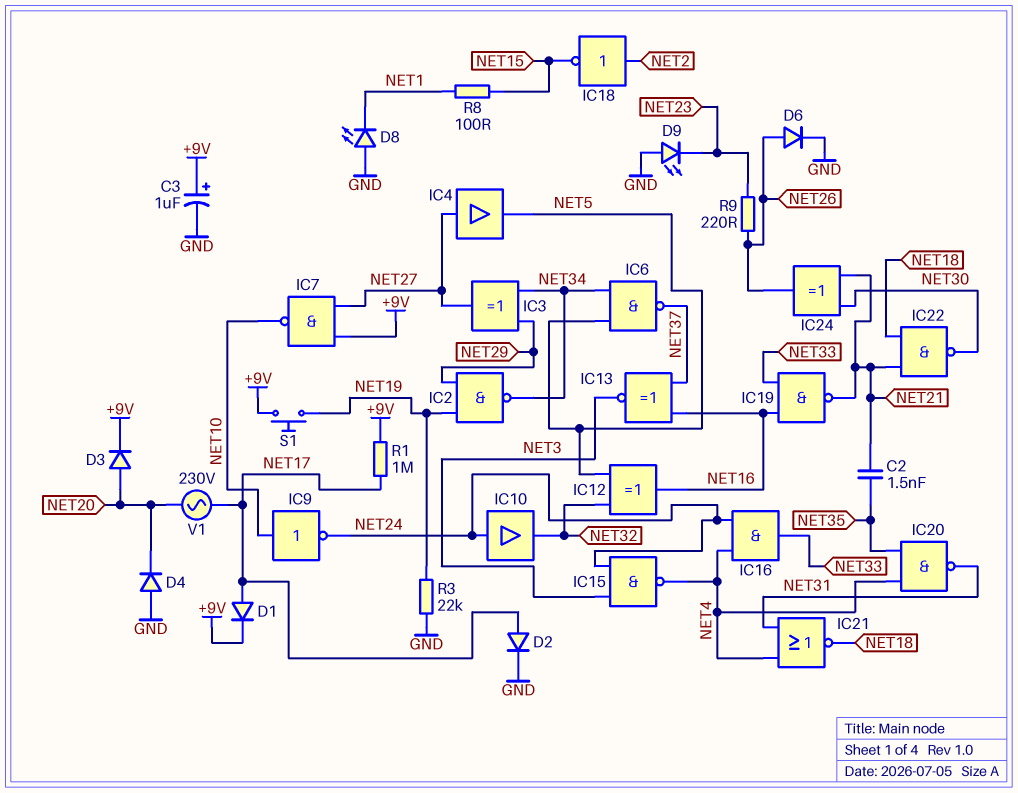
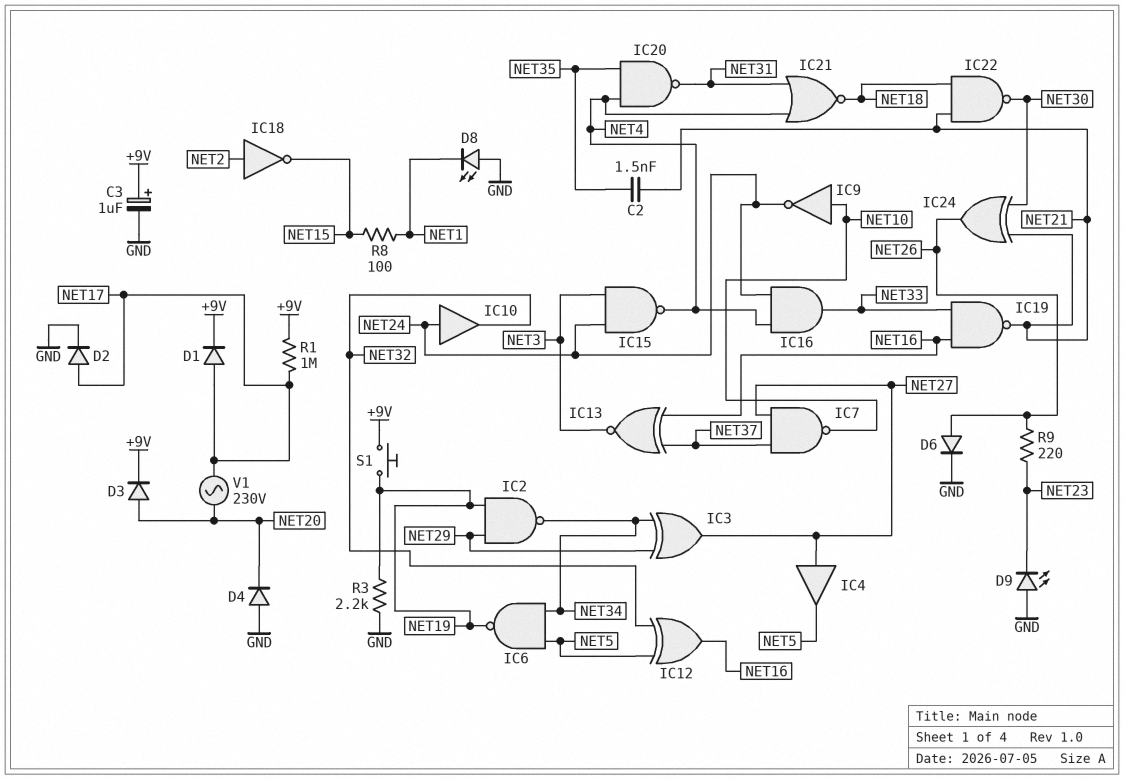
IC6: NAND (in NET5, in NET34, out NET37) -> NAND (in NET5, in NET34, out NET19)
IC7: NAND (in +9V, in NET27, out NET10) -> NAND (in NET27, in NET37, out NET10)
R3: 22k (GND, NET19) -> 2.2k (GND, NET19)

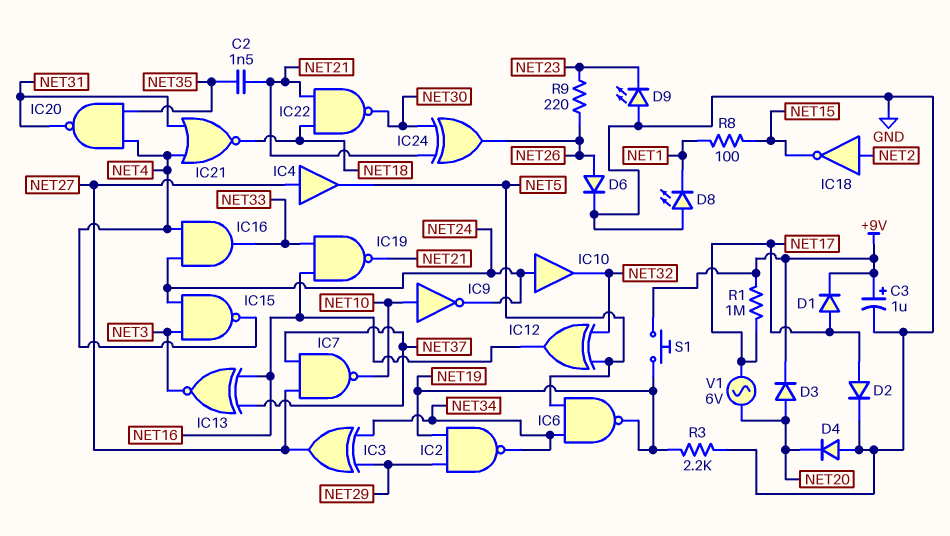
V1: AC 230V (NET17, NET20) -> AC 6V (NET17, NET20)

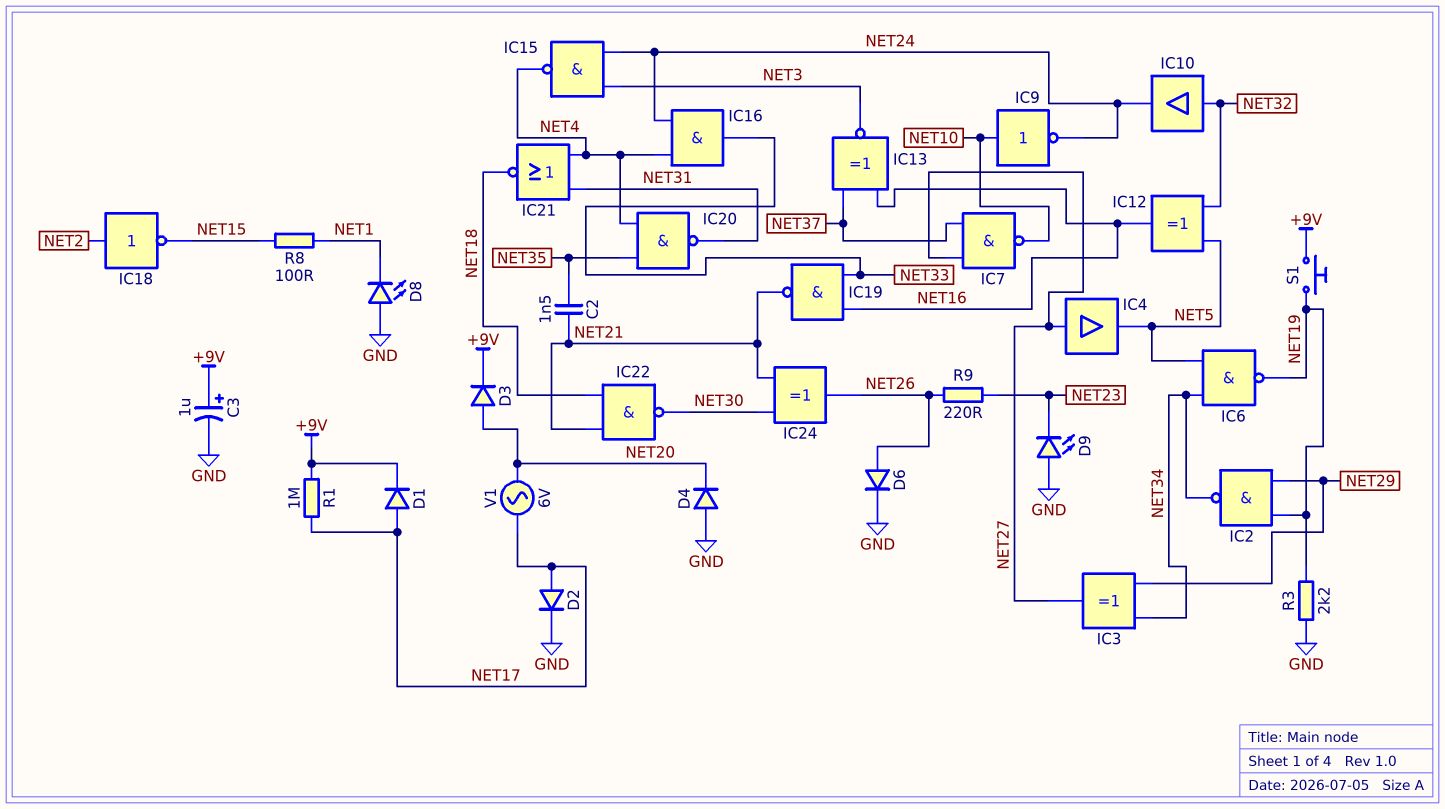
IC10: buffer (in NET24, out NET32) -> buffer (in NET32, out NET24)

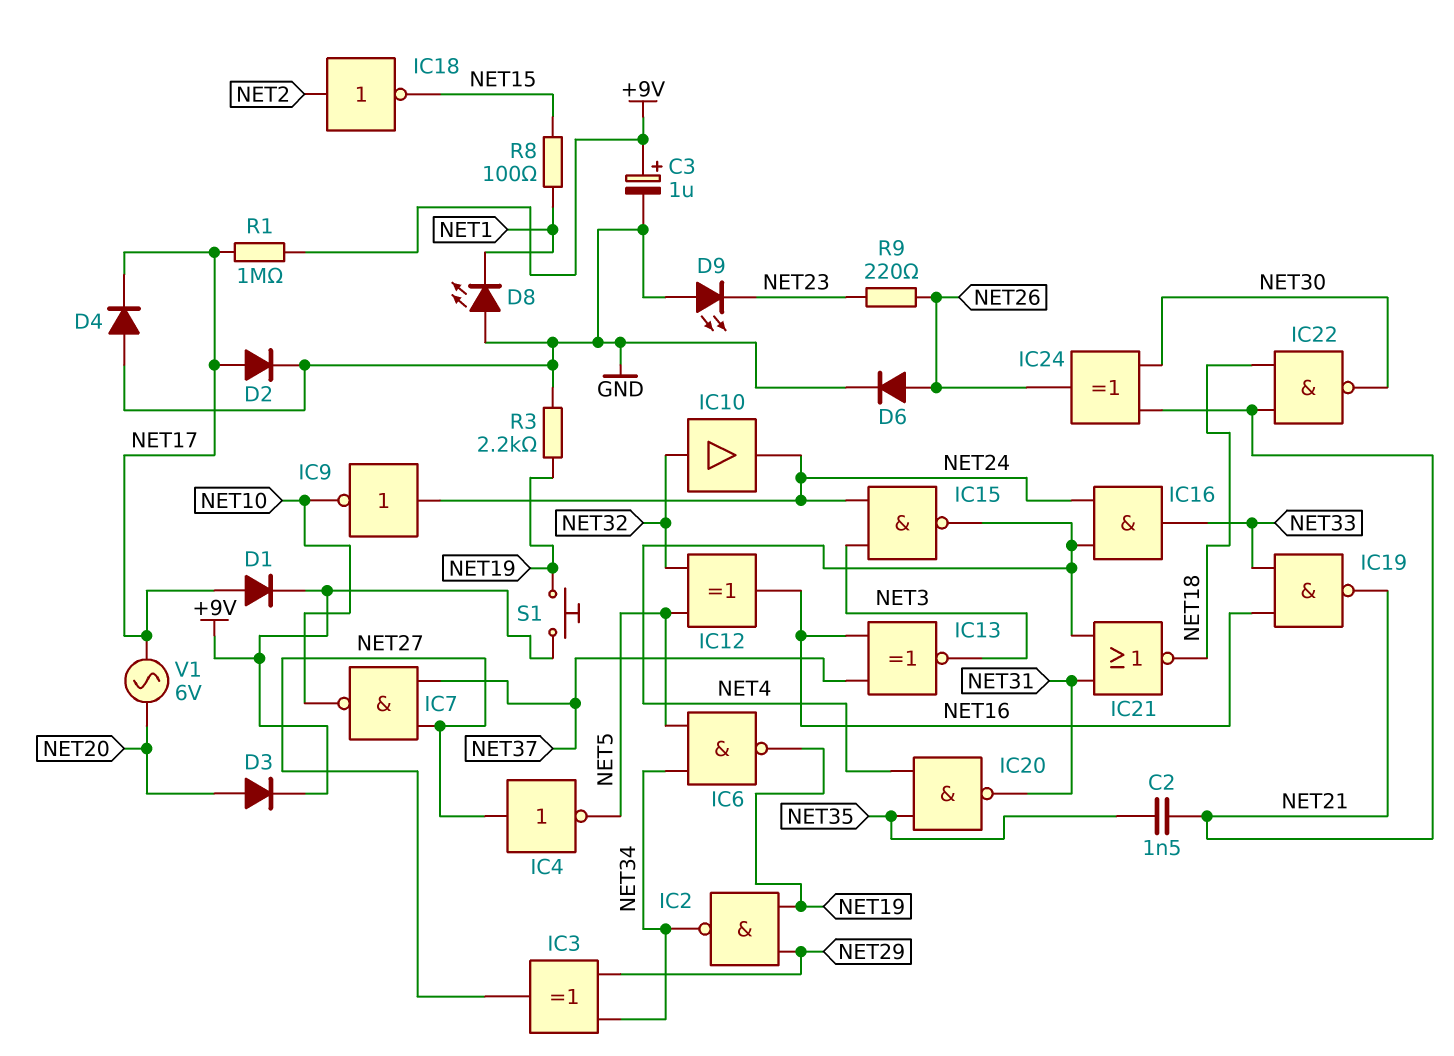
D4: diode (A GND, K NET20) -> diode (A GND, K NET17)
IC4: buffer (in NET27, out NET5) -> NOT (in NET27, out NET5)
IC9: NOT (in NET10, out NET24) -> NOT (in NET24, out NET10)

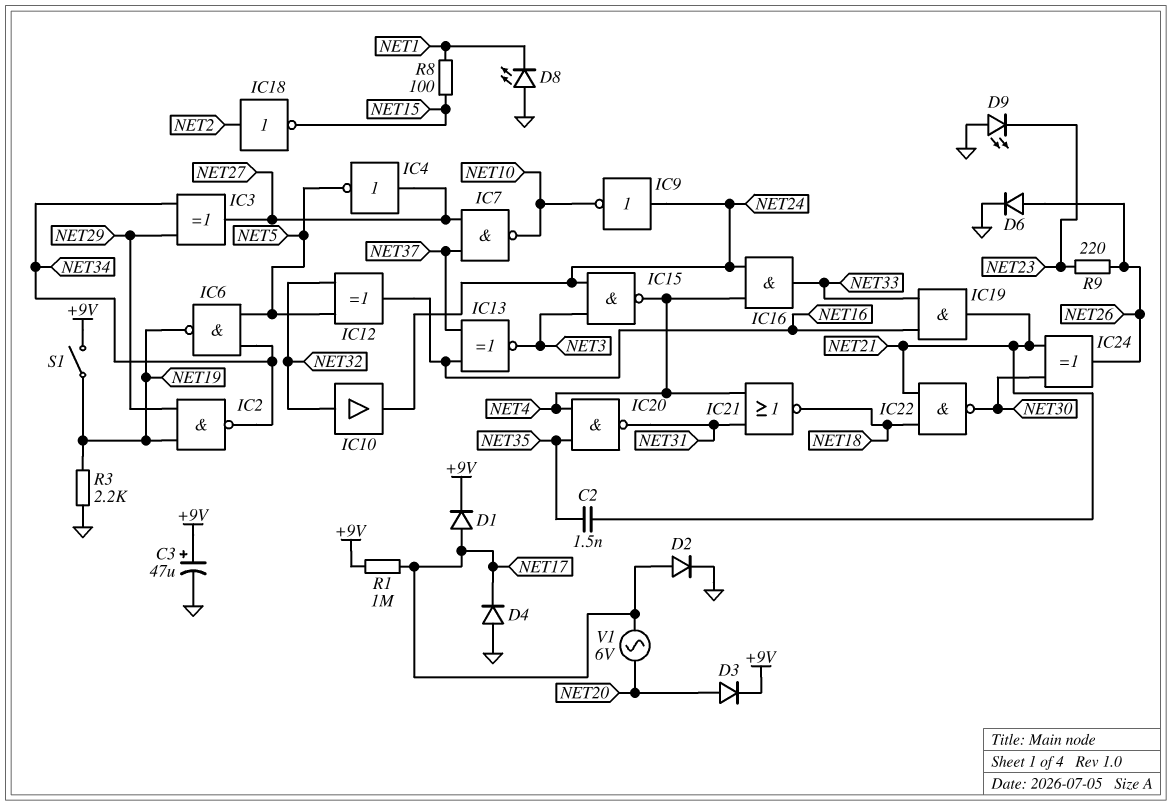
C3: 1uF (plus +9V, minus GND) -> 47uF (plus +9V, minus GND)
IC19: NAND (in NET16, in NET33, out NET21) -> AND (in NET16, in NET33, out NET21)
S1: button (+9V, NET19) -> switch (+9V, NET19)

